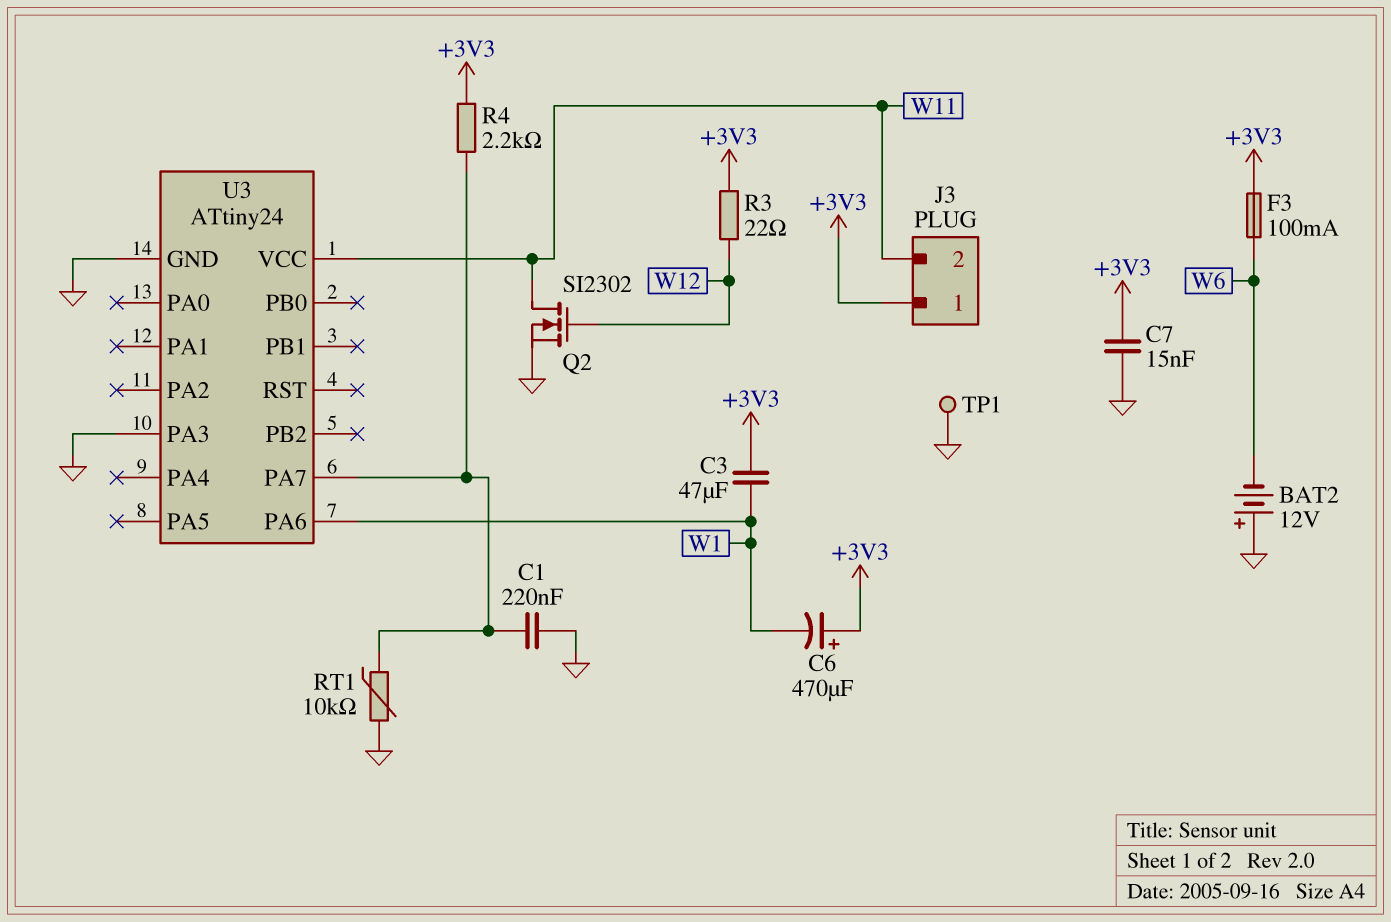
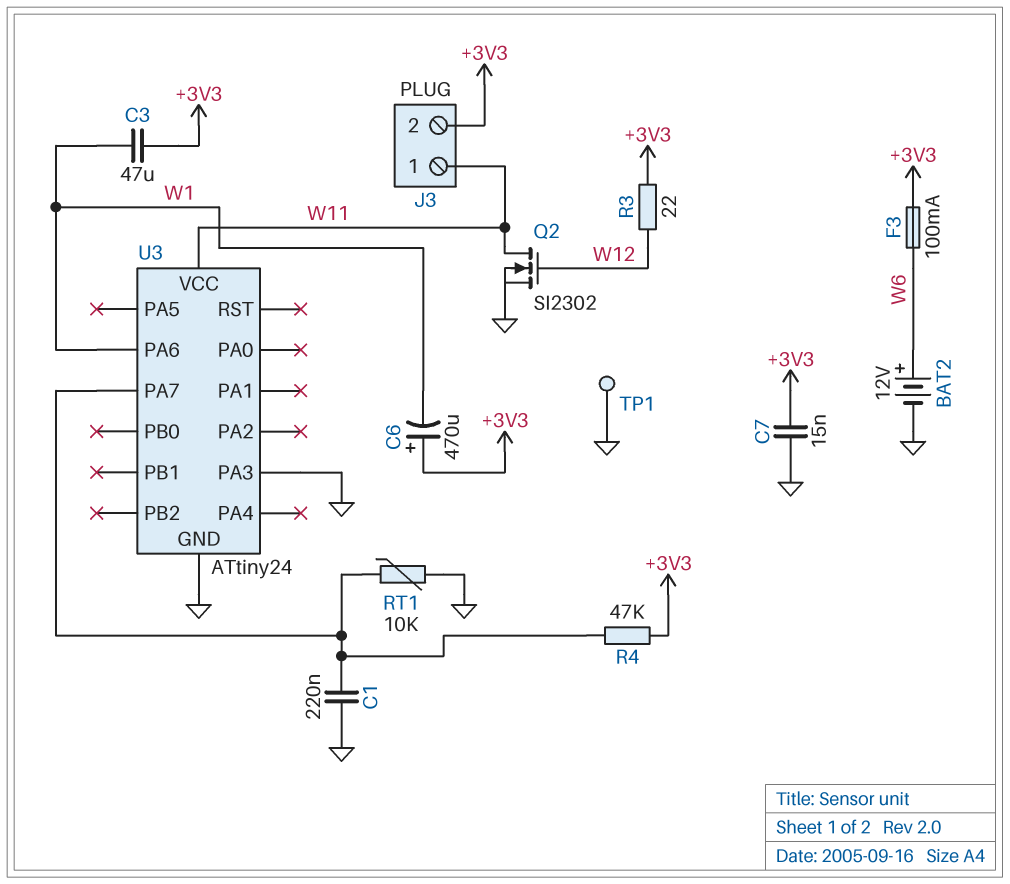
BAT2: 12V (plus GND, minus W6) -> 12V (plus W6, minus GND)
J3 pin 1: +3V3 -> W11
J3 pin 2: W11 -> +3V3
R4: 2.2k (+3V3, U3/PA7) -> 47k (+3V3, U3/PA7)

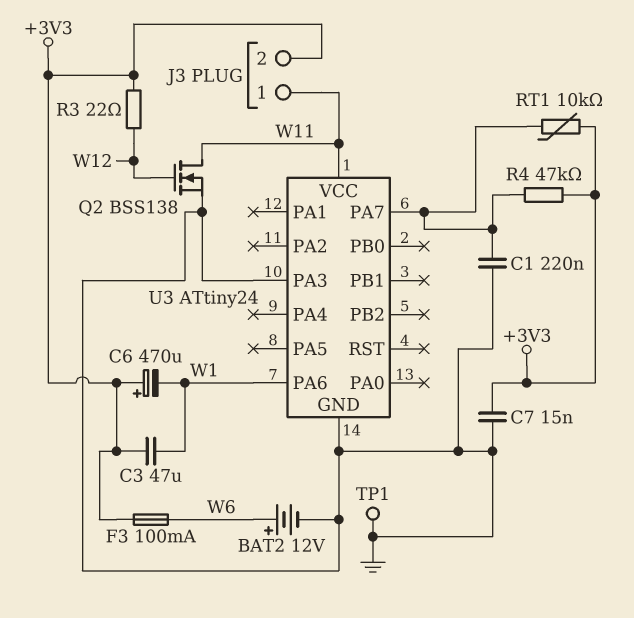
Q2: NMOS SI2302 (G W12, D W11, S GND) -> NMOS BSS138 (G W12, D W11, S GND)
RT1: 10k (GND, U3/PA7) -> 10k (+3V3, U3/PA7)

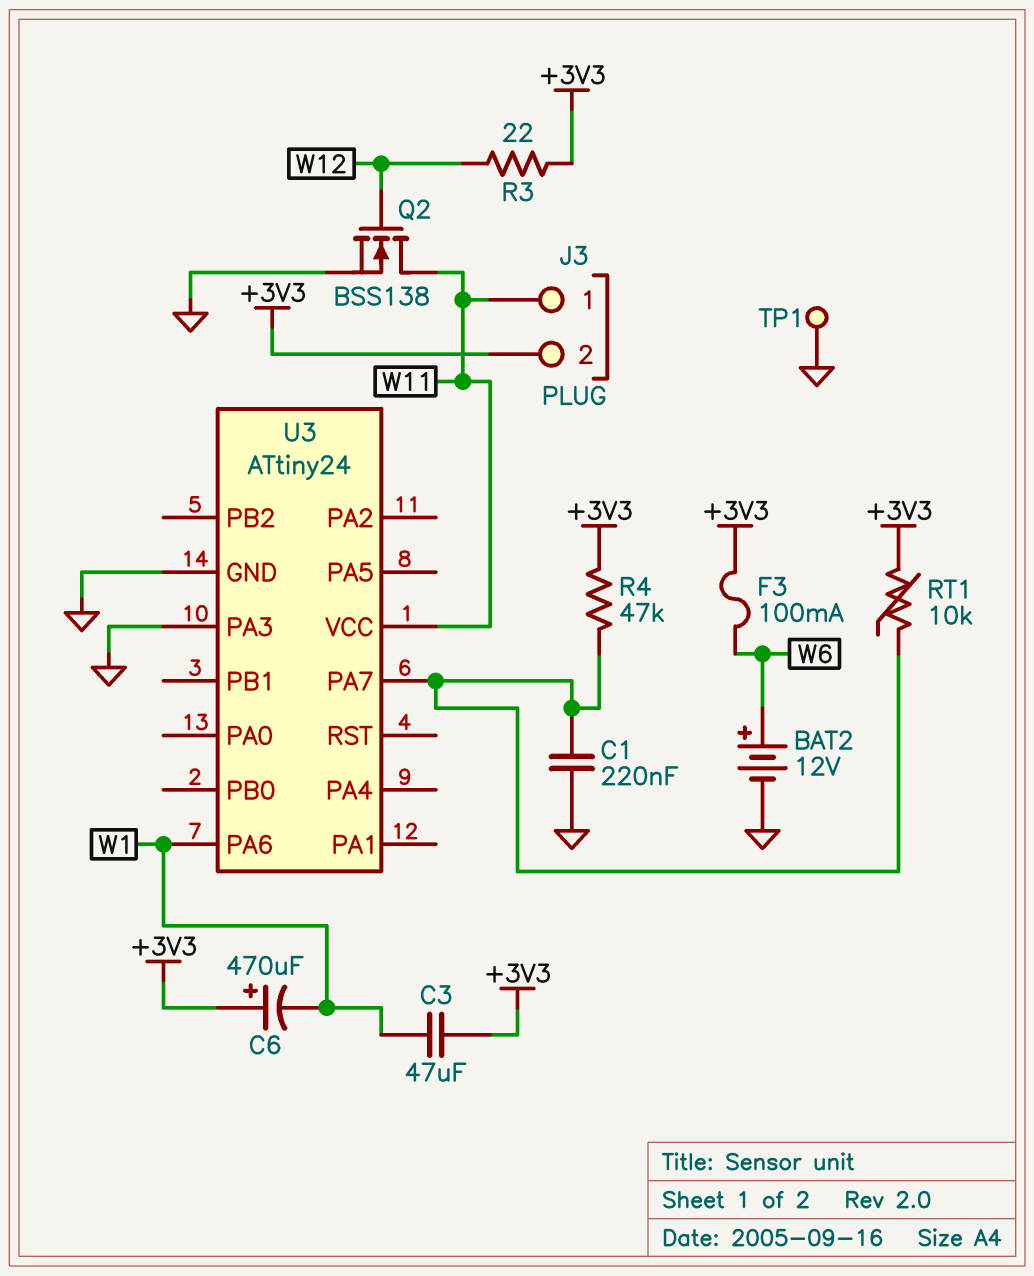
C7: 15nF (+3V3, GND) -> none

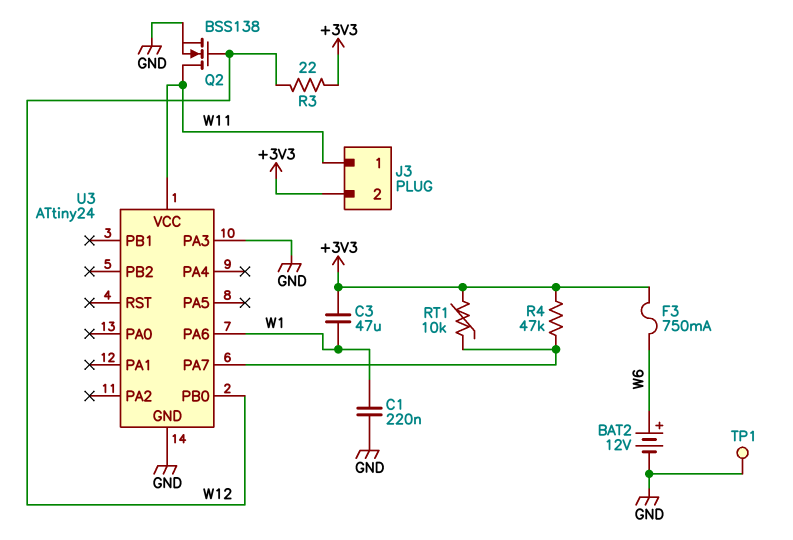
C1: 220nF (GND, U3/PA7) -> 220nF (GND, W1)
C6: 470uF (plus +3V3, minus W1) -> none
F3: 100mA (+3V3, W6) -> 750mA (+3V3, W6)
U3 pin PB0: none -> W12

